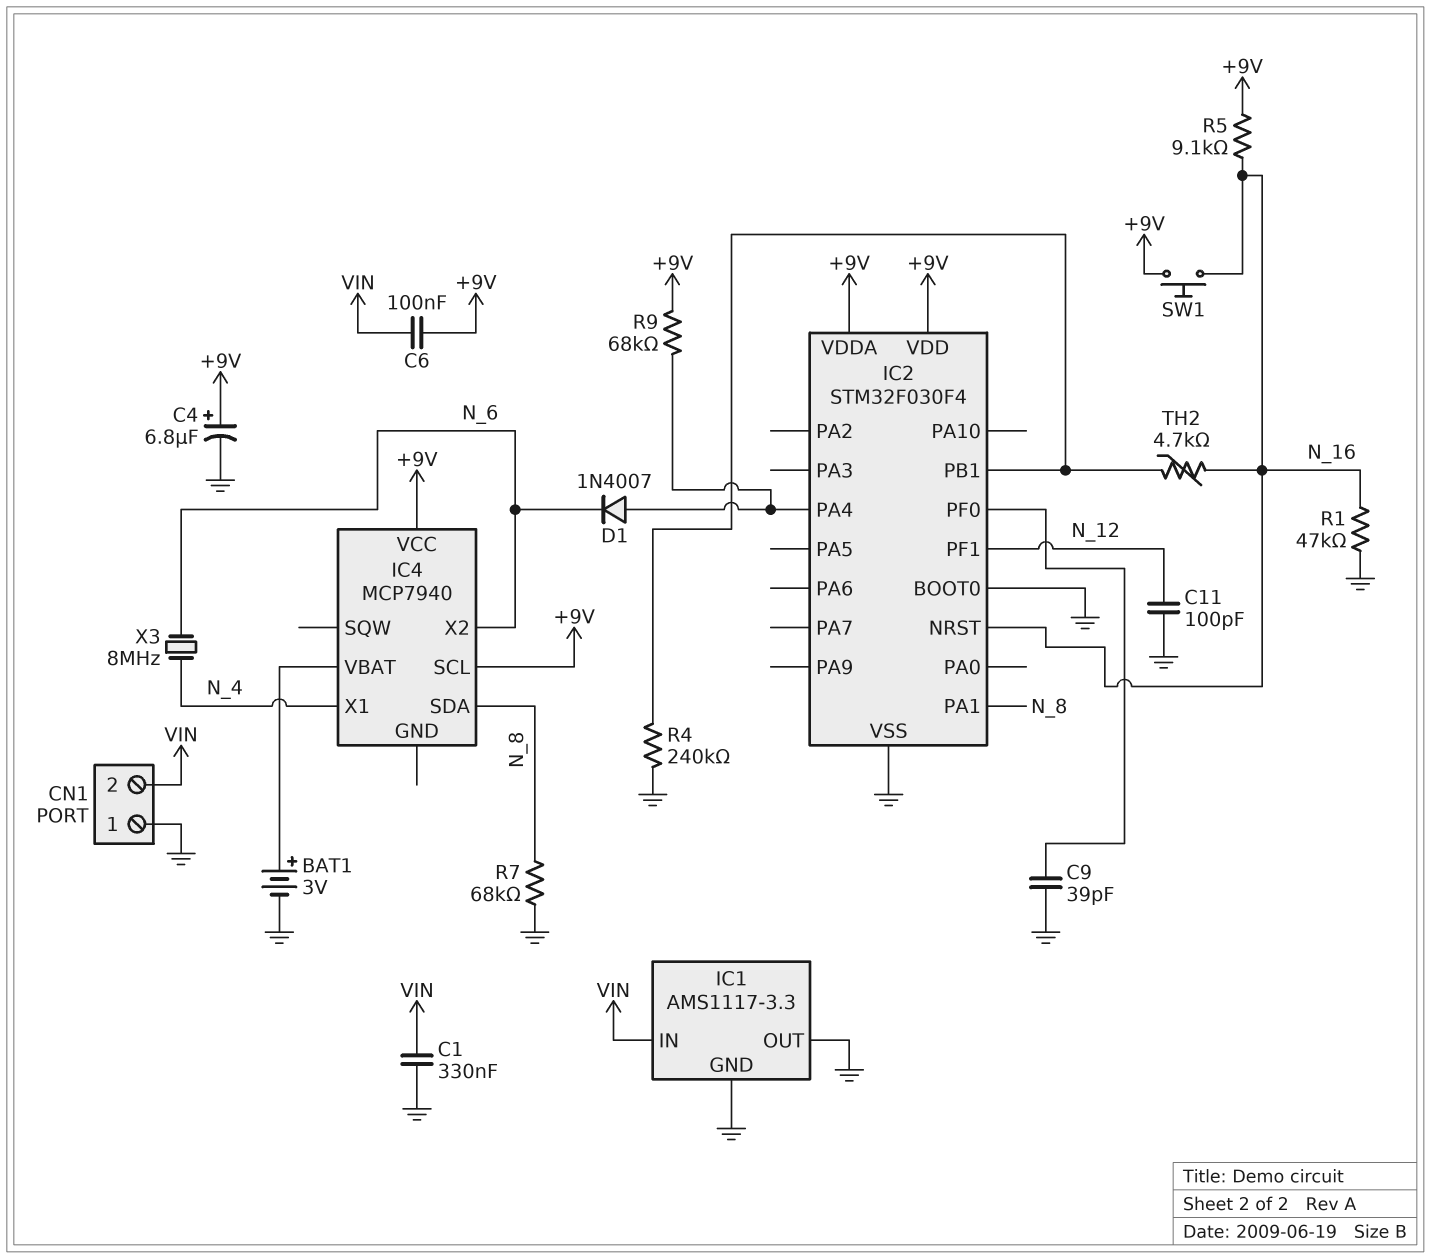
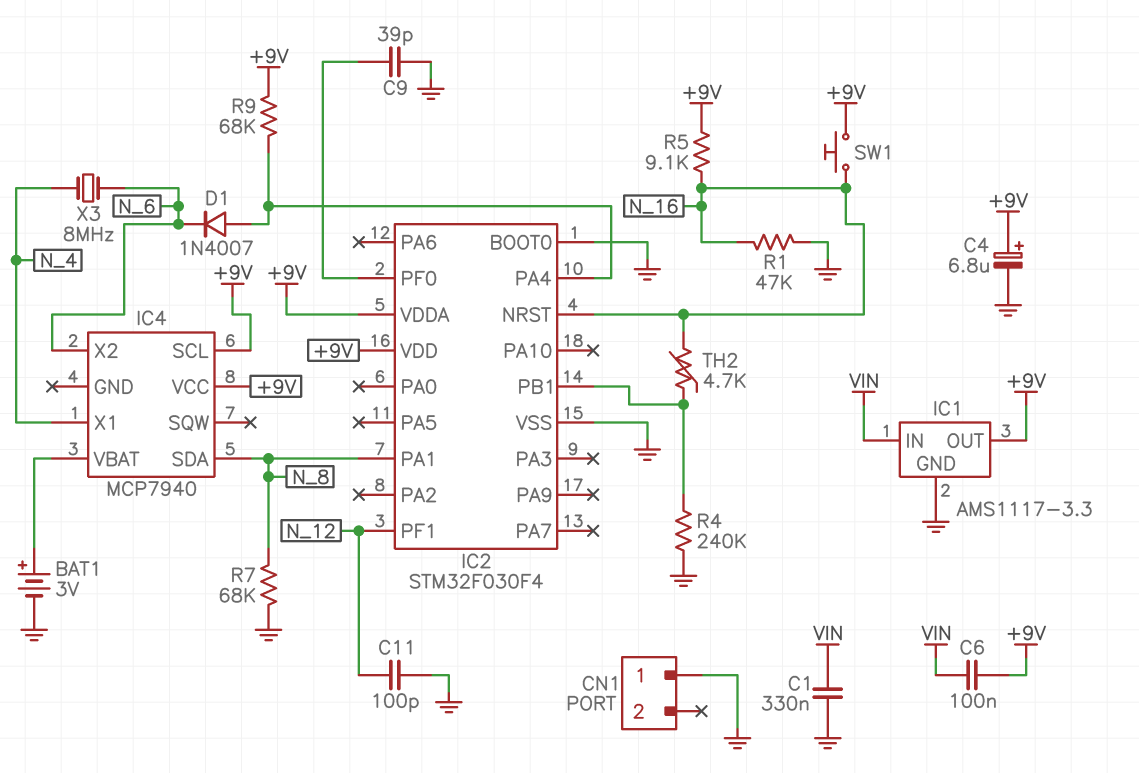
CN1 pin 2: VIN -> none
IC1 pin OUT: GND -> +9V

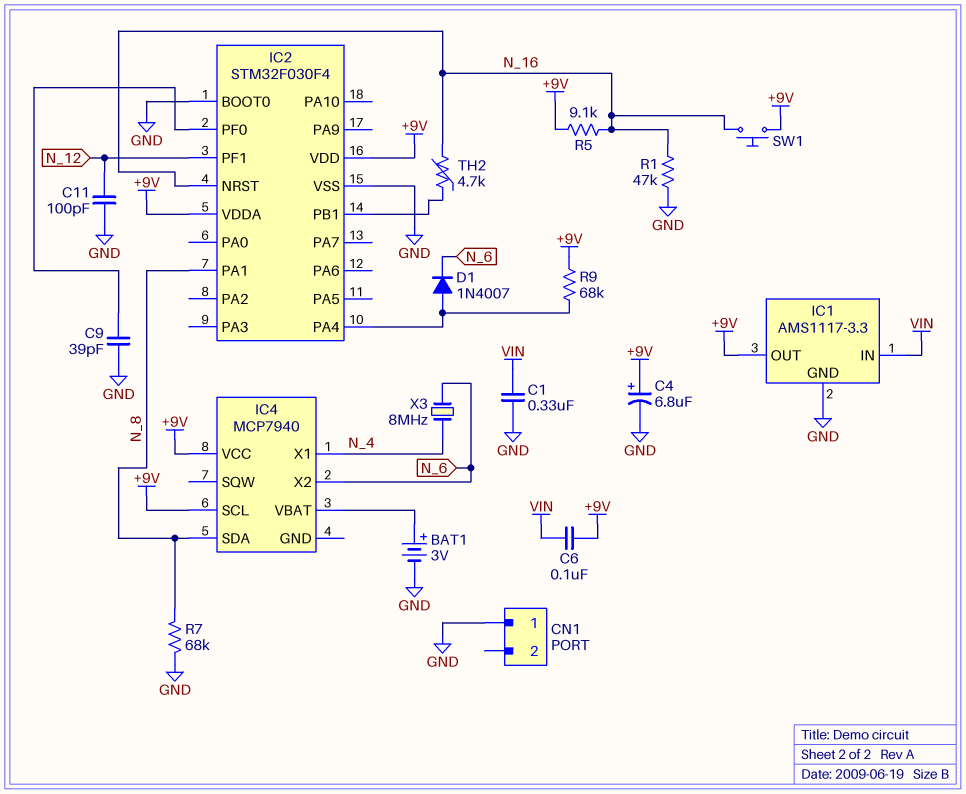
R4: 240k (GND, IC2/PB1) -> none

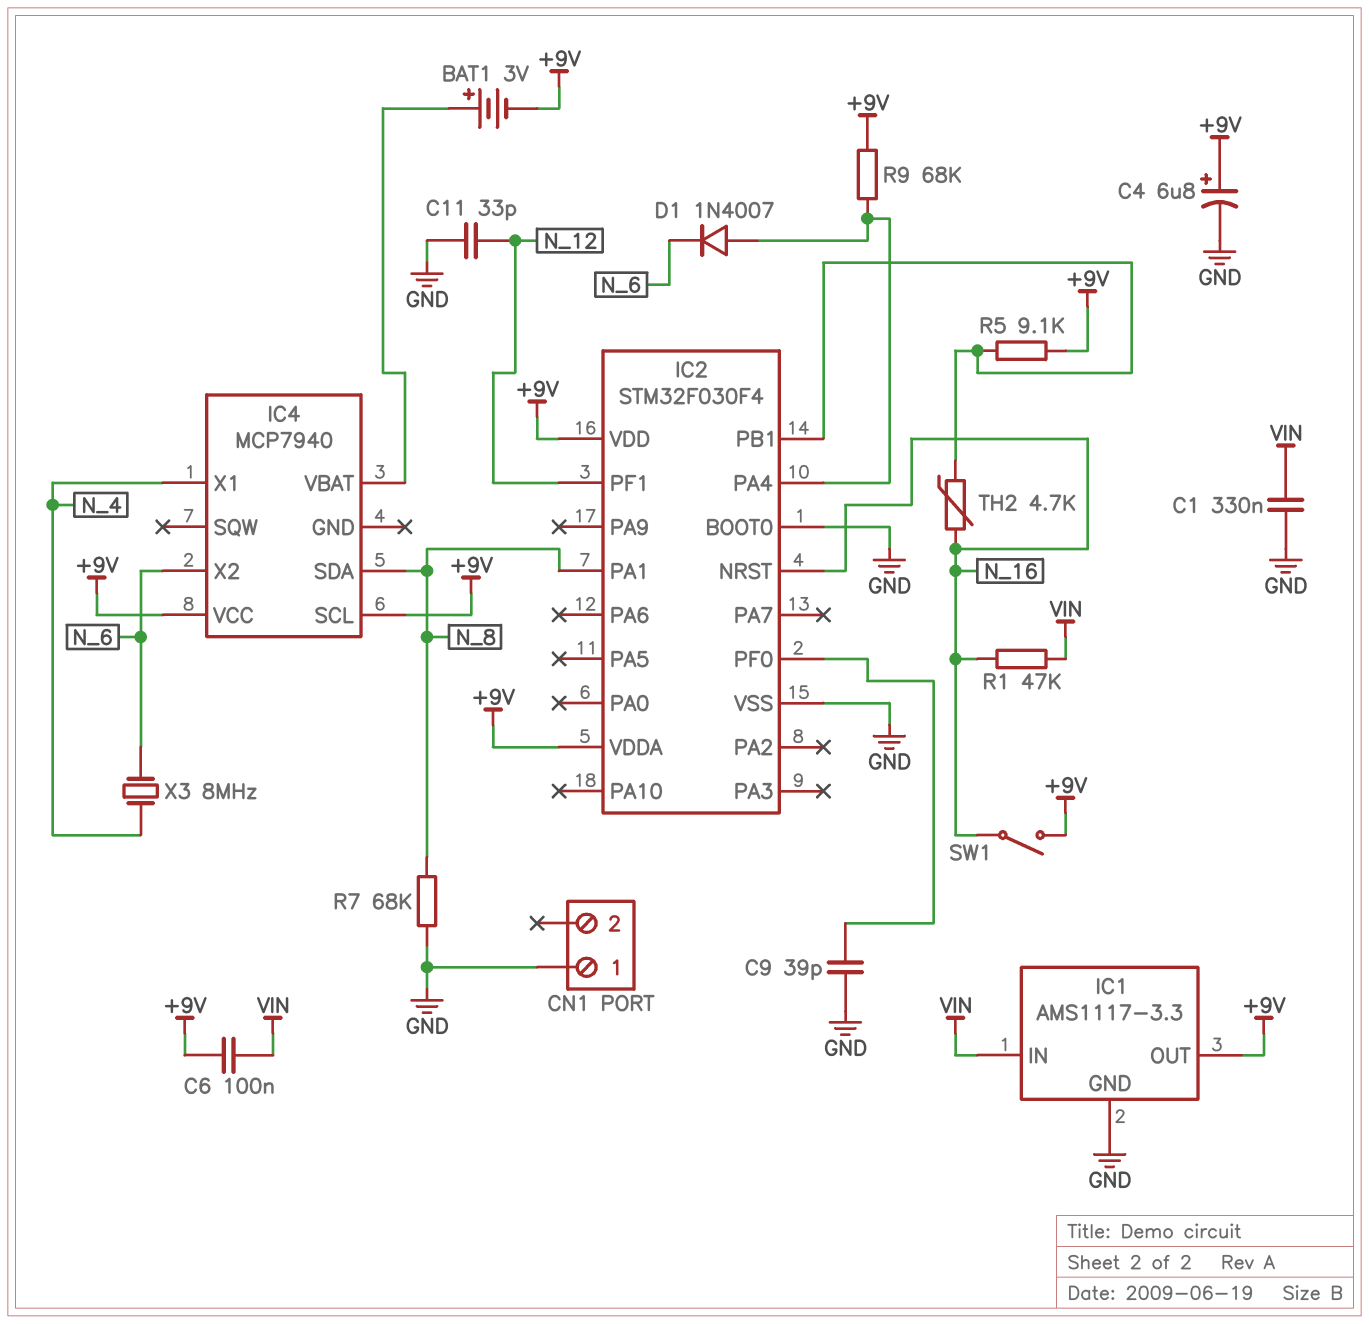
BAT1: 3V (plus IC4/VBAT, minus GND) -> 3V (plus IC4/VBAT, minus +9V)
C11: 100pF (GND, N_12) -> 33pF (GND, N_12)
R1: 47k (GND, N_16) -> 47k (N_16, VIN)
R5: 9.1k (+9V, N_16) -> 9.1k (+9V, IC2/PB1)
SW1: button (+9V, N_16) -> switch (+9V, N_16)

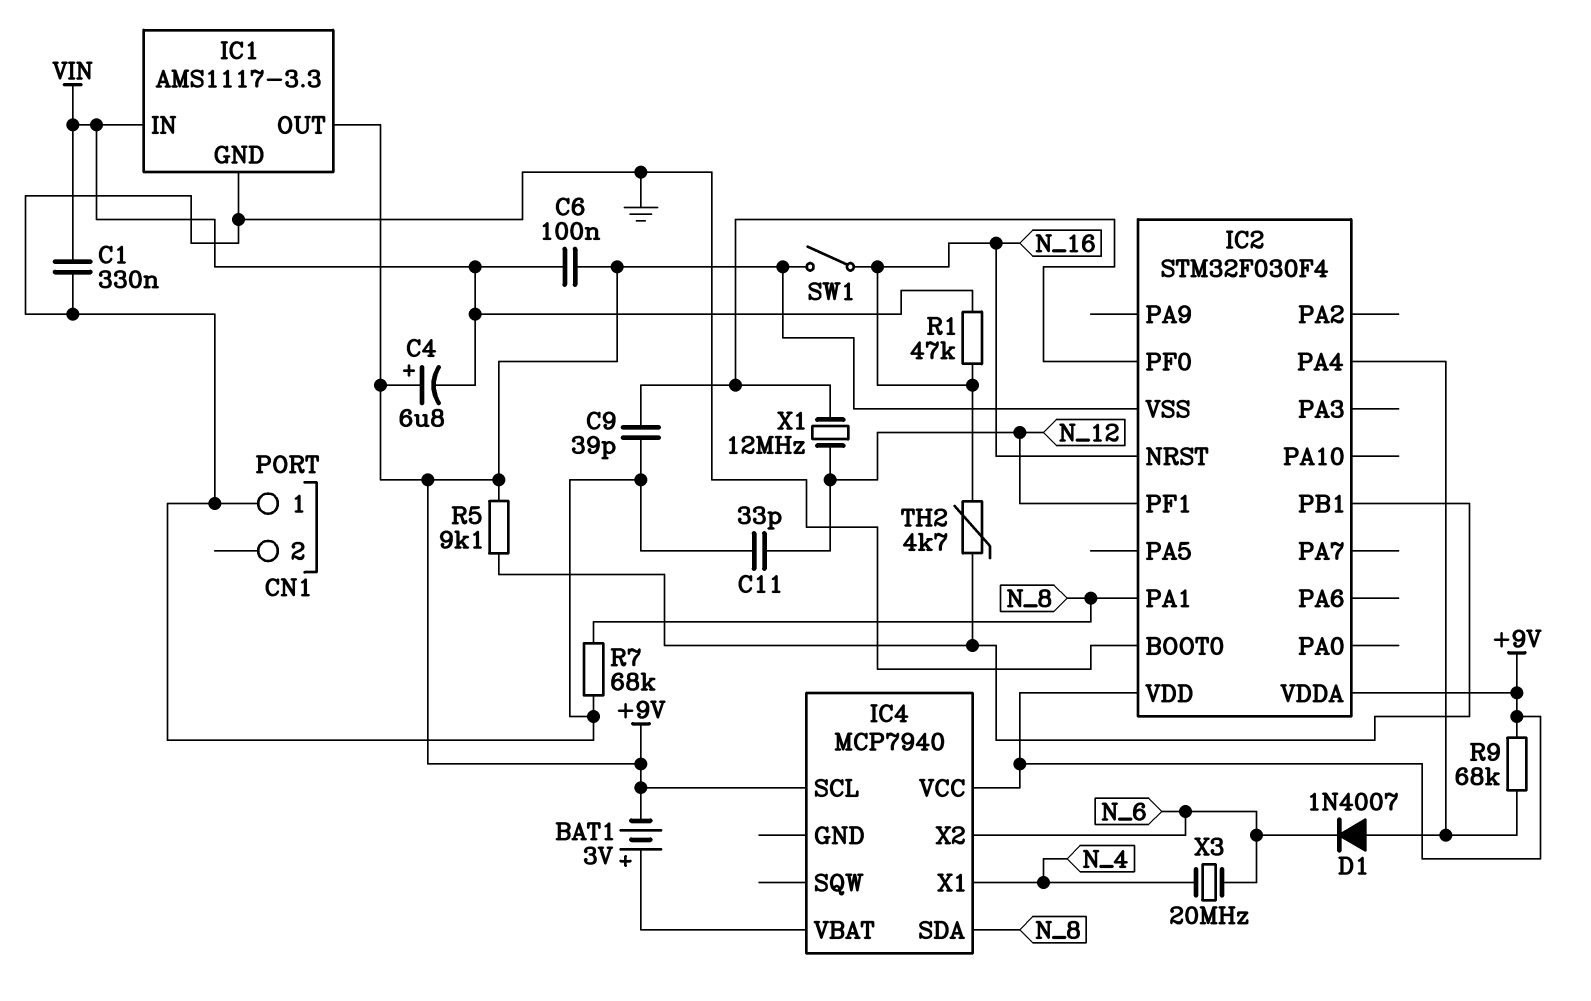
C4: 6.8uF (plus +9V, minus GND) -> 6.8uF (plus +9V, minus VIN)
IC2 pin VSS: GND -> +9V
X1: none -> 12MHz (IC2/PF0, N_12)
X3: 8MHz (N_4, N_6) -> 20MHz (N_4, N_6)

